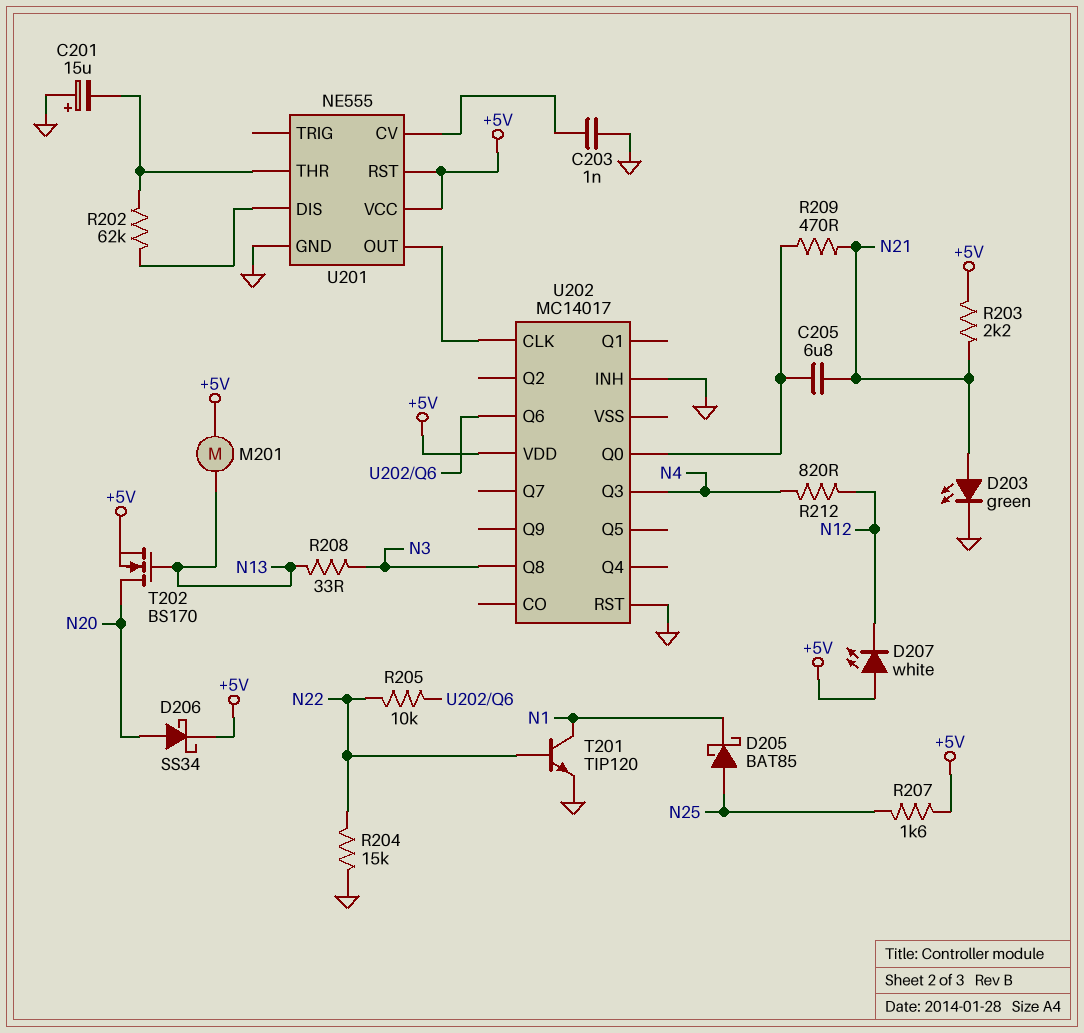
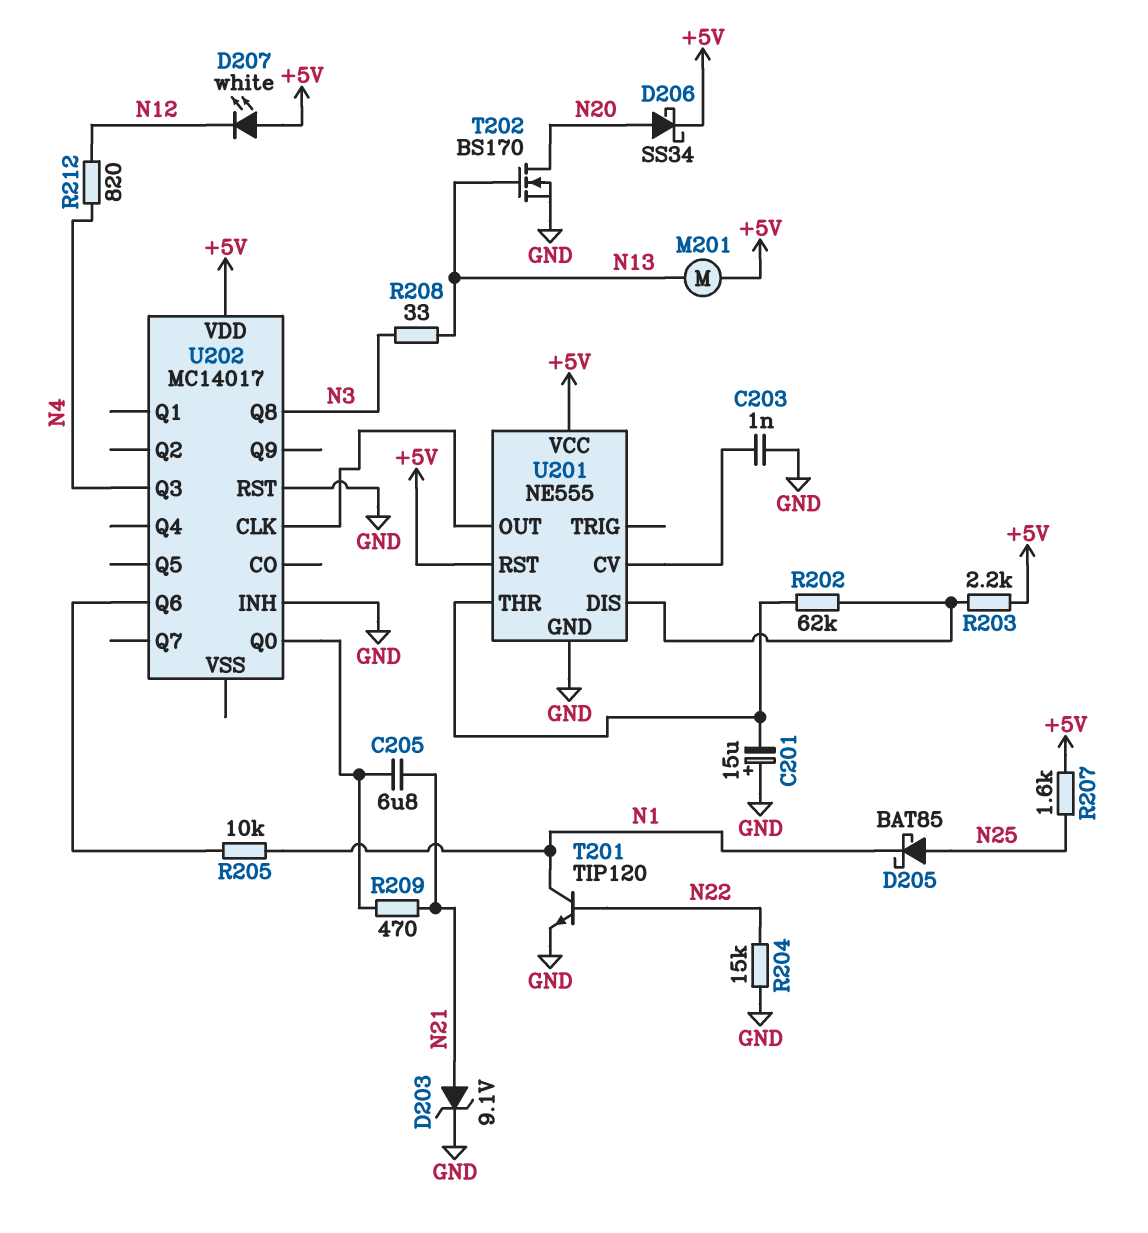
D203: LED green (A N21, K GND) -> zener 9.1V (A N21, K GND)
R203: 2.2k (+5V, N21) -> 2.2k (+5V, U201/DIS)
R205: 10k (N22, U202/Q6) -> 10k (N1, U202/Q6)
T202: NMOS BS170 (G N13, D N20, S +5V) -> NMOS BS170 (G N13, D N20, S GND)

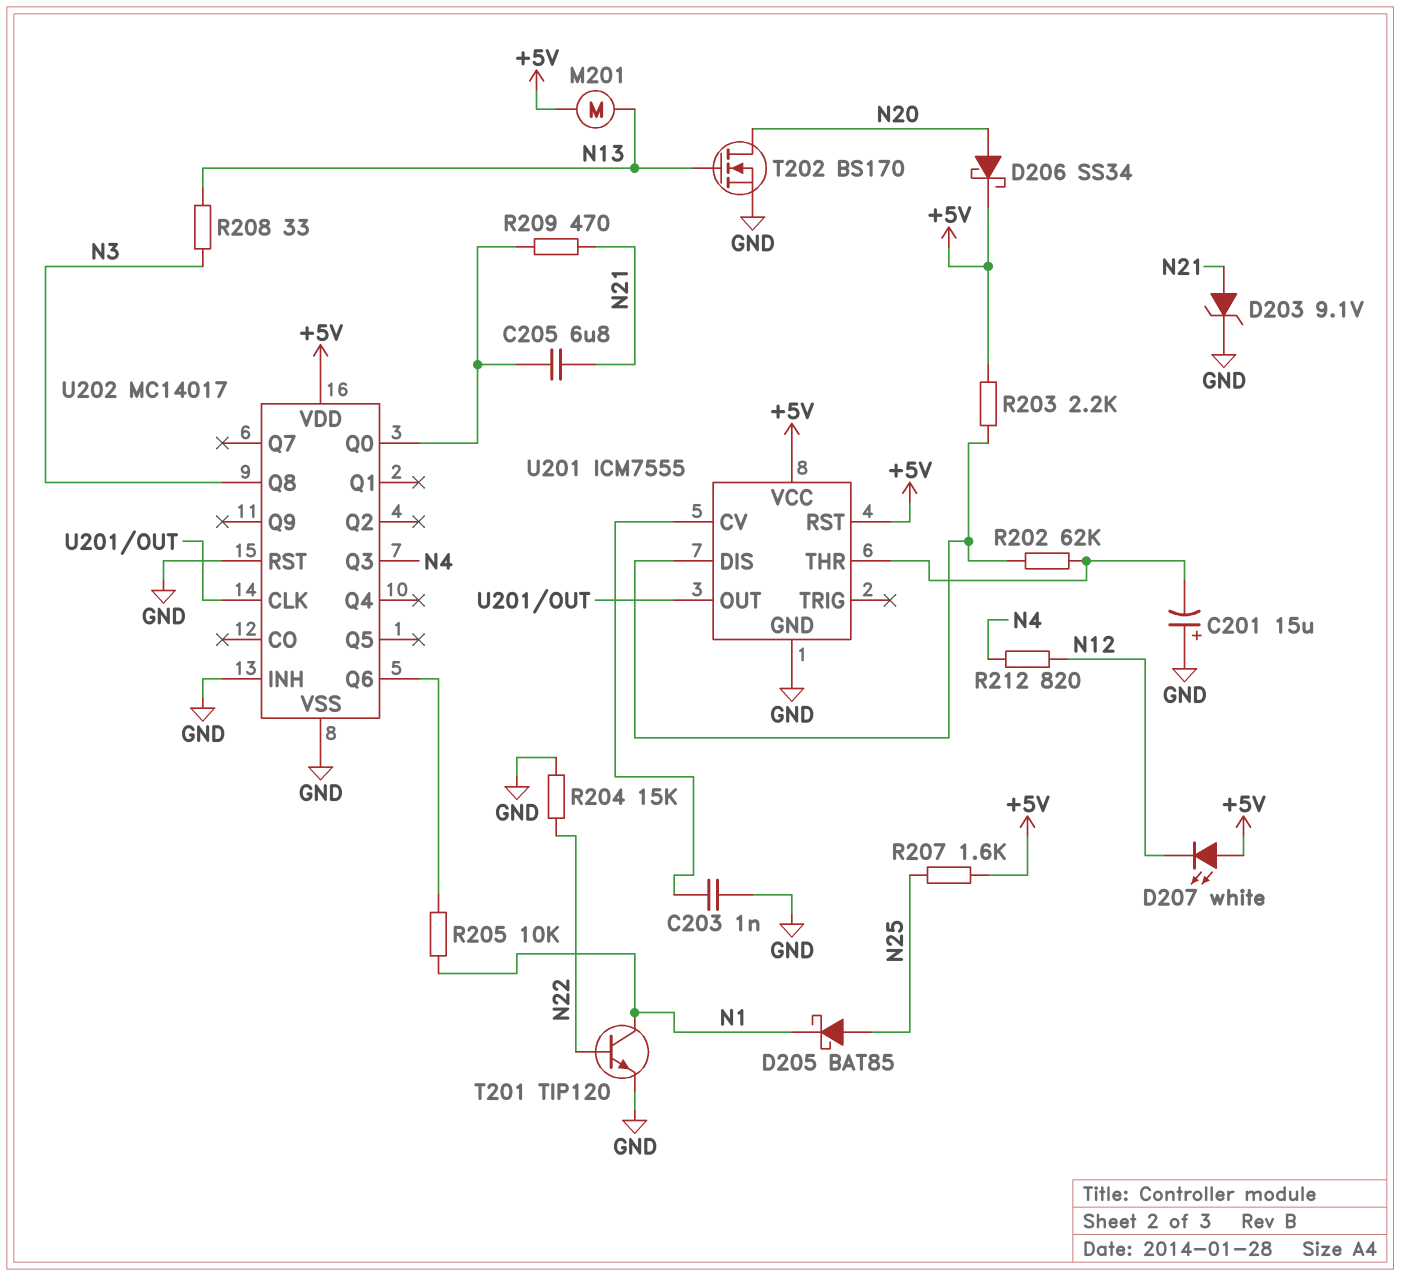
U201: NE555 -> ICM7555
U202 pin VSS: none -> GND

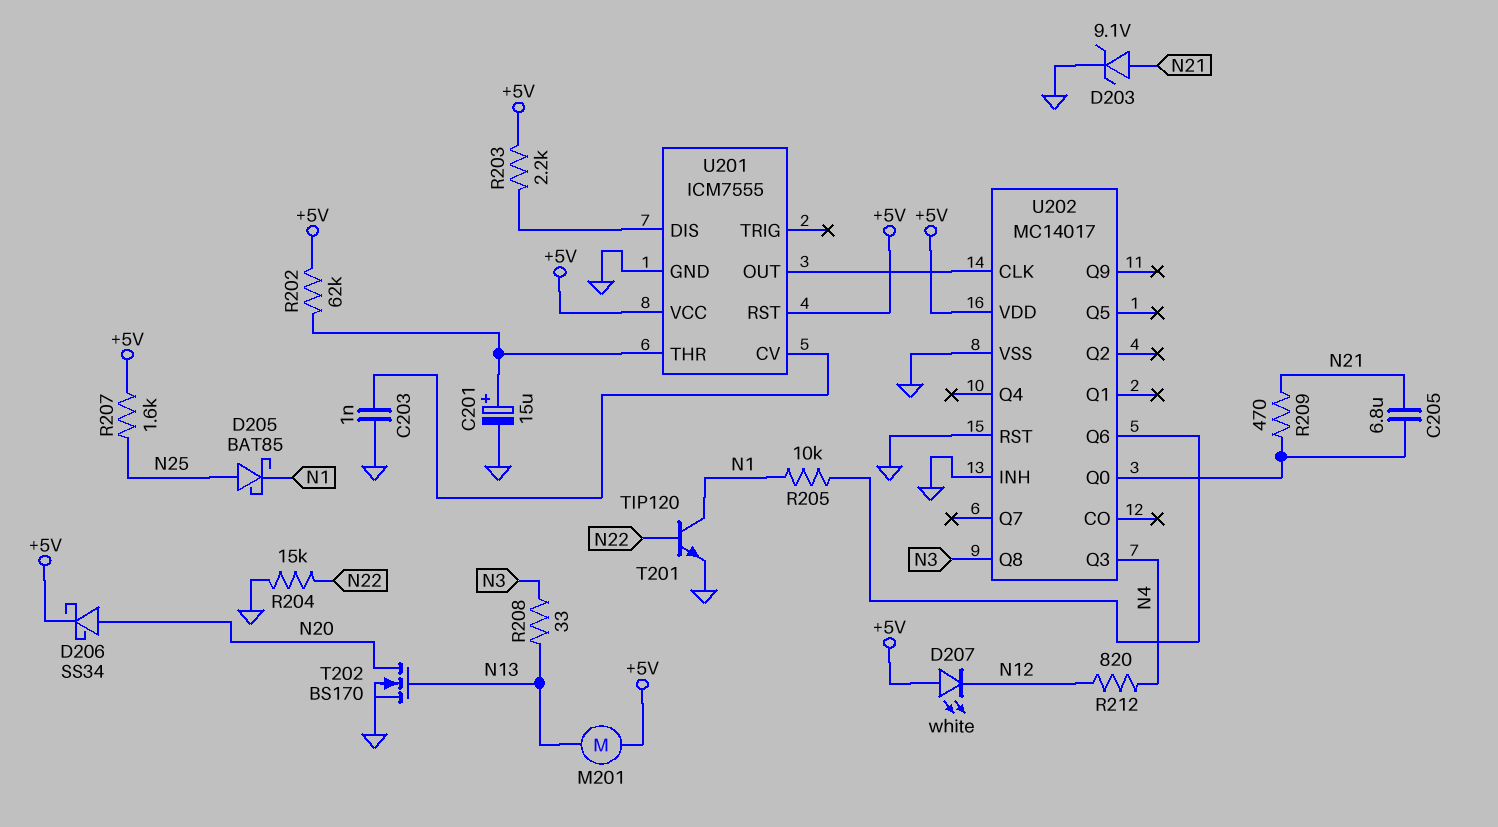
C201: 15uF (plus GND, minus U201/THR) -> 15uF (plus U201/THR, minus GND)
R202: 62k (U201/DIS, U201/THR) -> 62k (+5V, U201/THR)

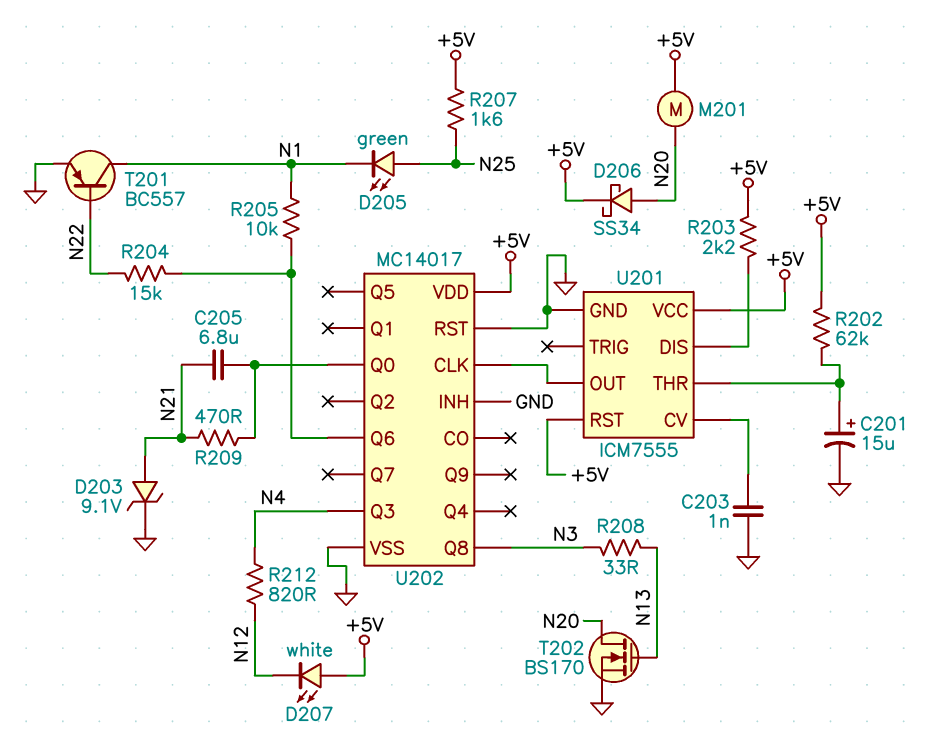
D205: schottky BAT85 (A N25, K N1) -> LED green (A N25, K N1)
M201: motor (+5V, N13) -> motor (+5V, N20)
R204: 15k (GND, N22) -> 15k (N22, U202/Q6)
T201: NPN TIP120 (B N22, C N1, E GND) -> PNP BC557 (B N22, C N1, E GND)

